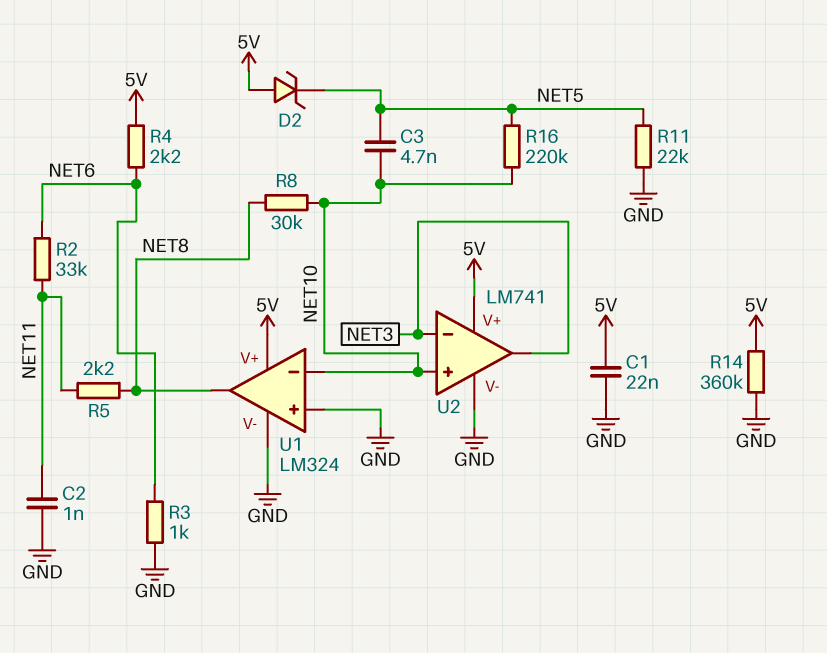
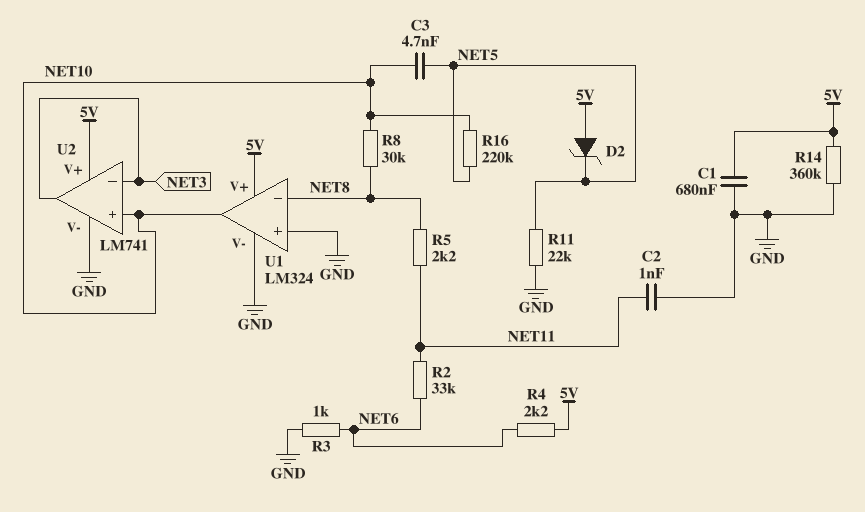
C1: 22nF (5V, GND) -> 680nF (5V, GND)
U1 pin in-: NET10 -> NET8
U1 pin out: NET8 -> NET10

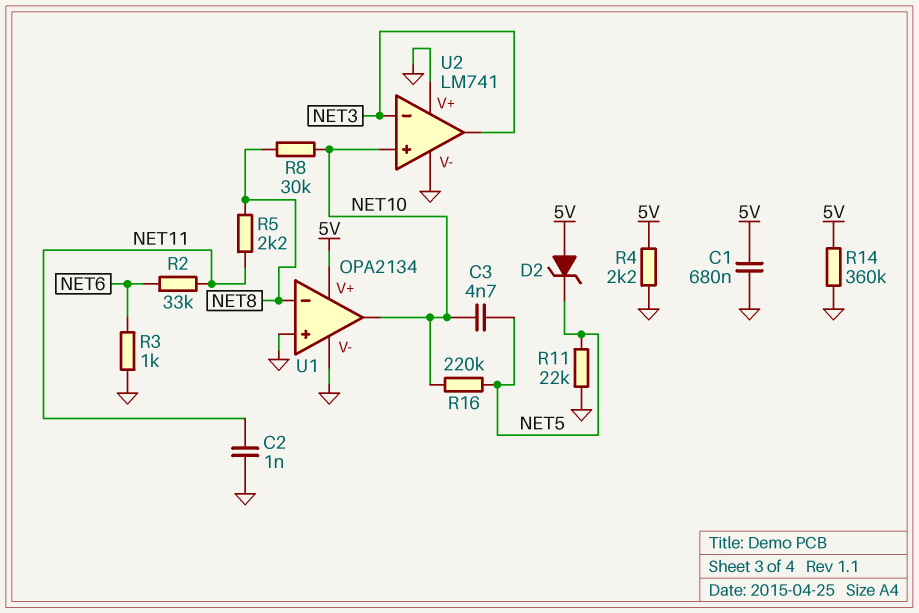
R4: 2.2k (5V, NET6) -> 2.2k (5V, GND)
U1: LM324 -> OPA2134
U2 pin V+: 5V -> GND

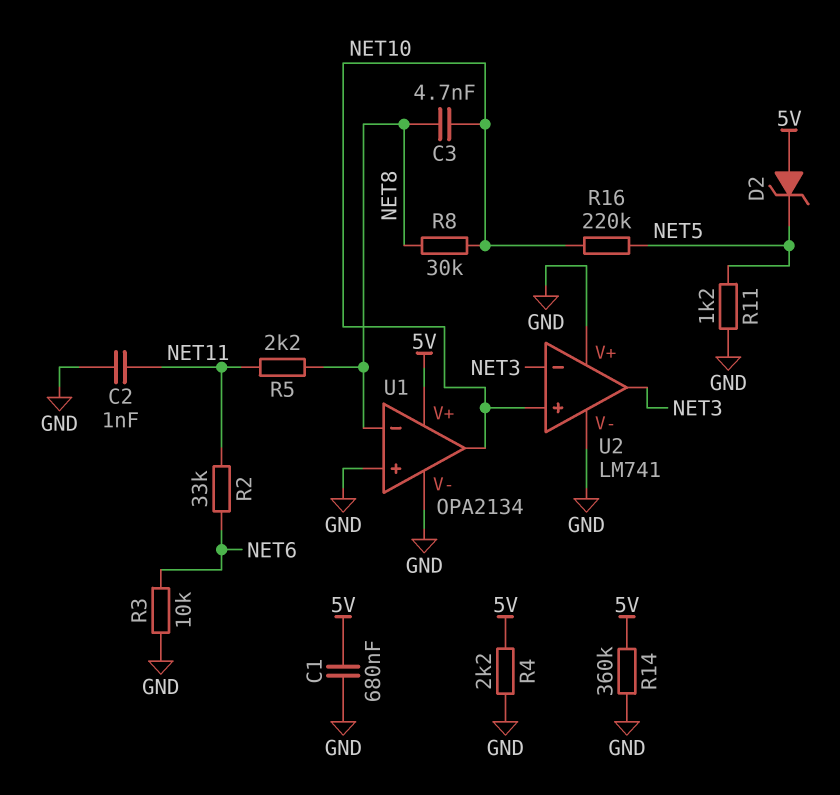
C3: 4.7nF (NET5, NET10) -> 4.7nF (NET8, NET10)
R3: 1k (GND, NET6) -> 10k (GND, NET6)
R11: 22k (GND, NET5) -> 1.2k (GND, NET5)

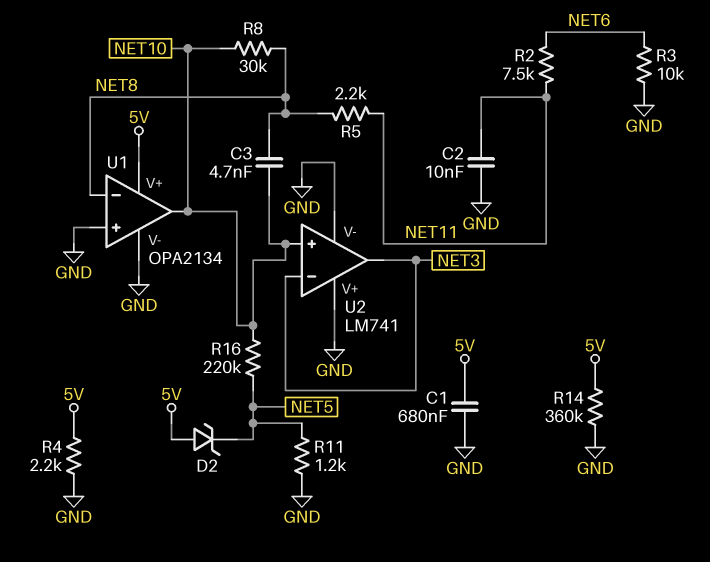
C2: 1nF (GND, NET11) -> 10nF (GND, NET11)
R2: 33k (NET6, NET11) -> 7.5k (NET6, NET11)

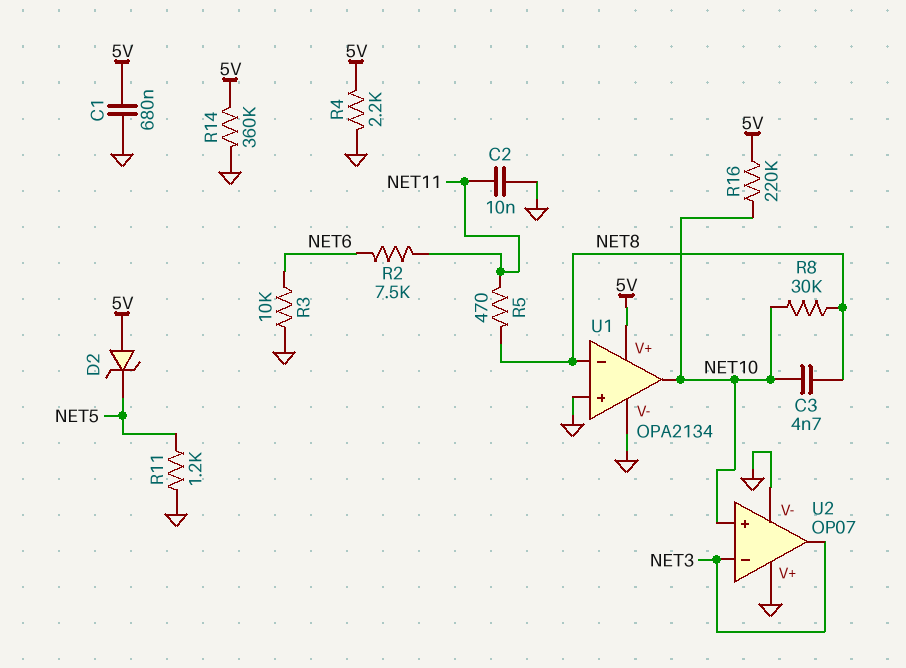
R5: 2.2k (NET8, NET11) -> 470 (NET8, NET11)
R16: 220k (NET5, NET10) -> 220k (5V, NET10)
U2: LM741 -> OP07

